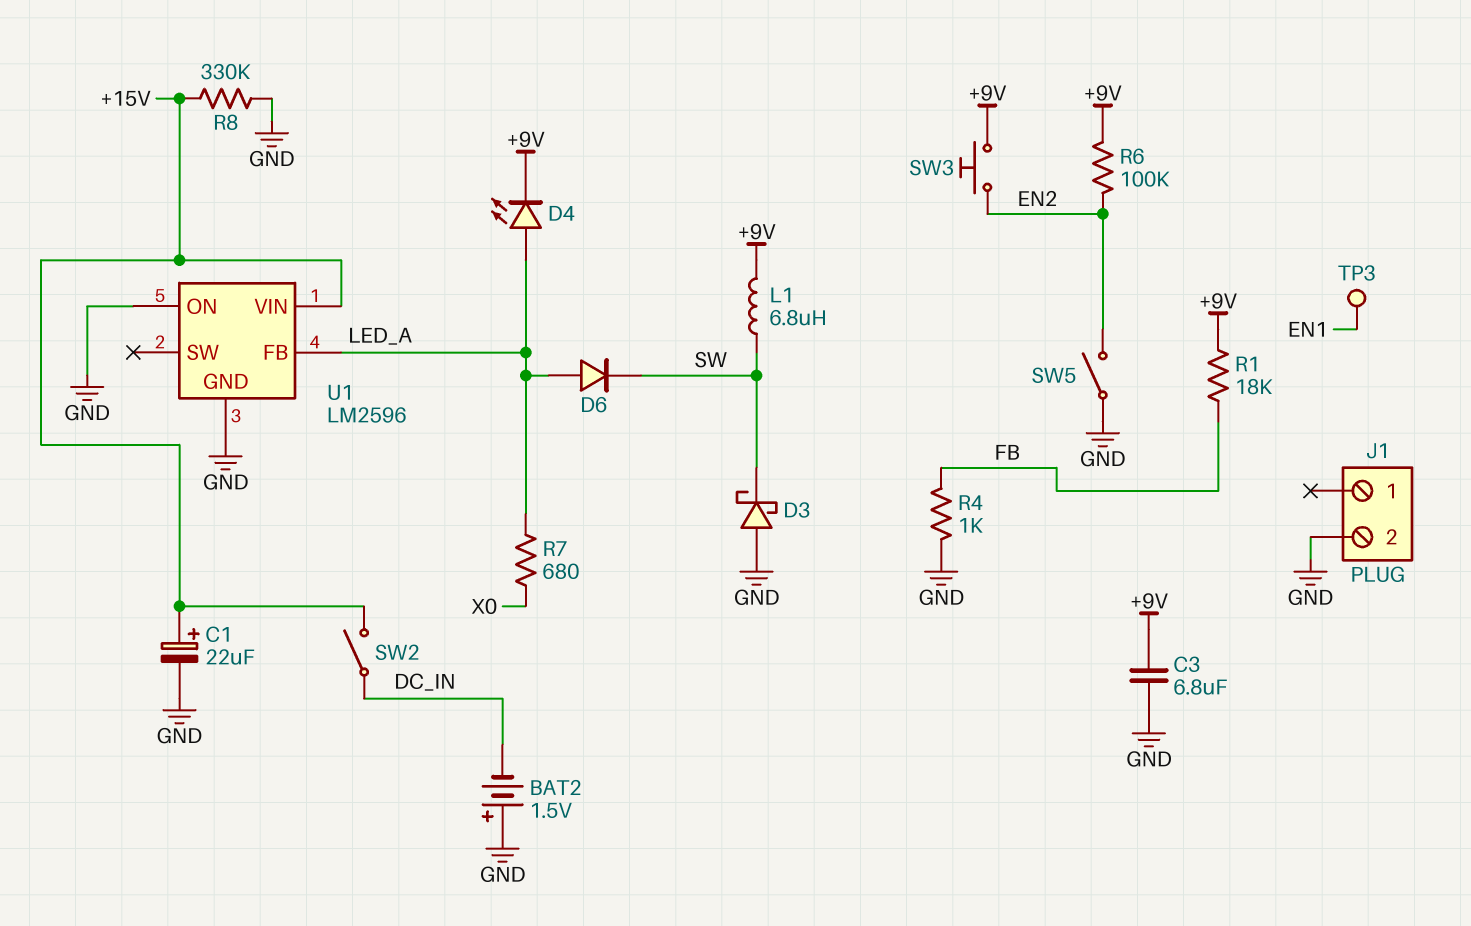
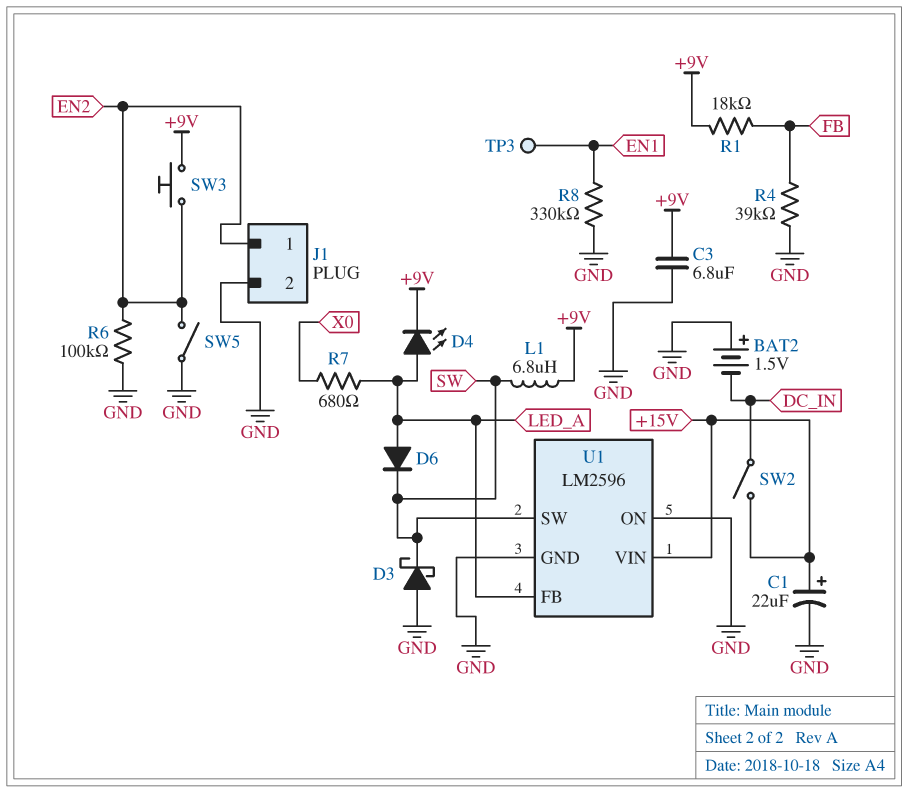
J1 pin 1: none -> EN2
R4: 1k (FB, GND) -> 39k (FB, GND)
R6: 100k (+9V, EN2) -> 100k (EN2, GND)
R8: 330k (+15V, GND) -> 330k (EN1, GND)
U1 pin SW: none -> SW

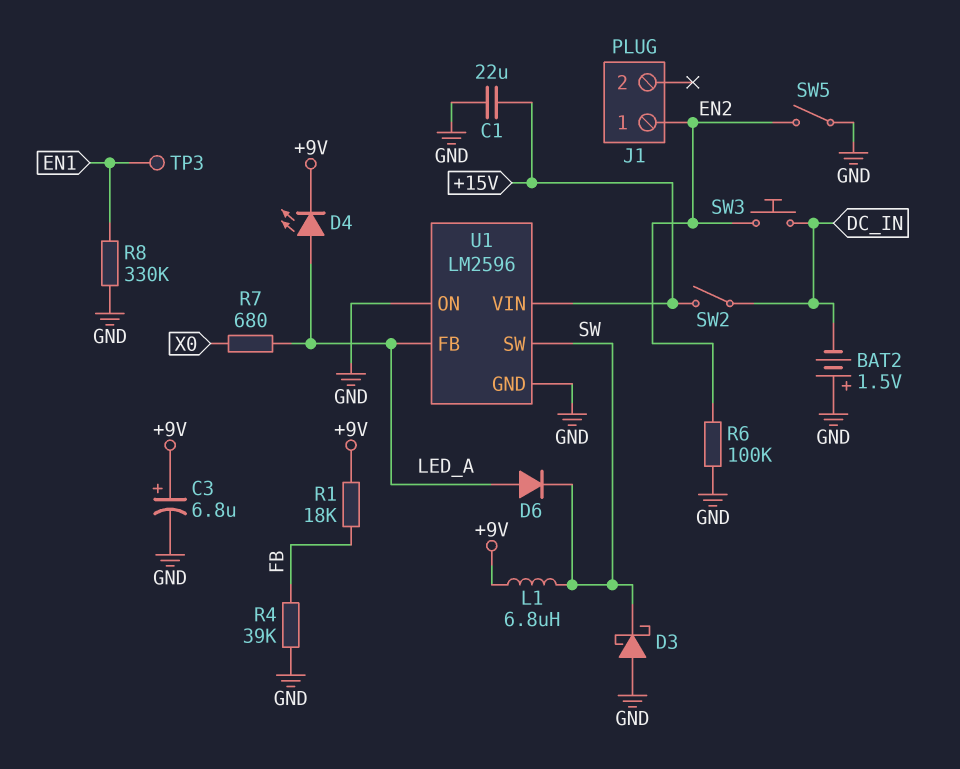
C1: 22uF (plus +15V, minus GND) -> 22uF (+15V, GND)
C3: 6.8uF (+9V, GND) -> 6.8uF (plus +9V, minus GND)
J1 pin 2: GND -> none
SW3: button (+9V, EN2) -> button (DC_IN, EN2)

